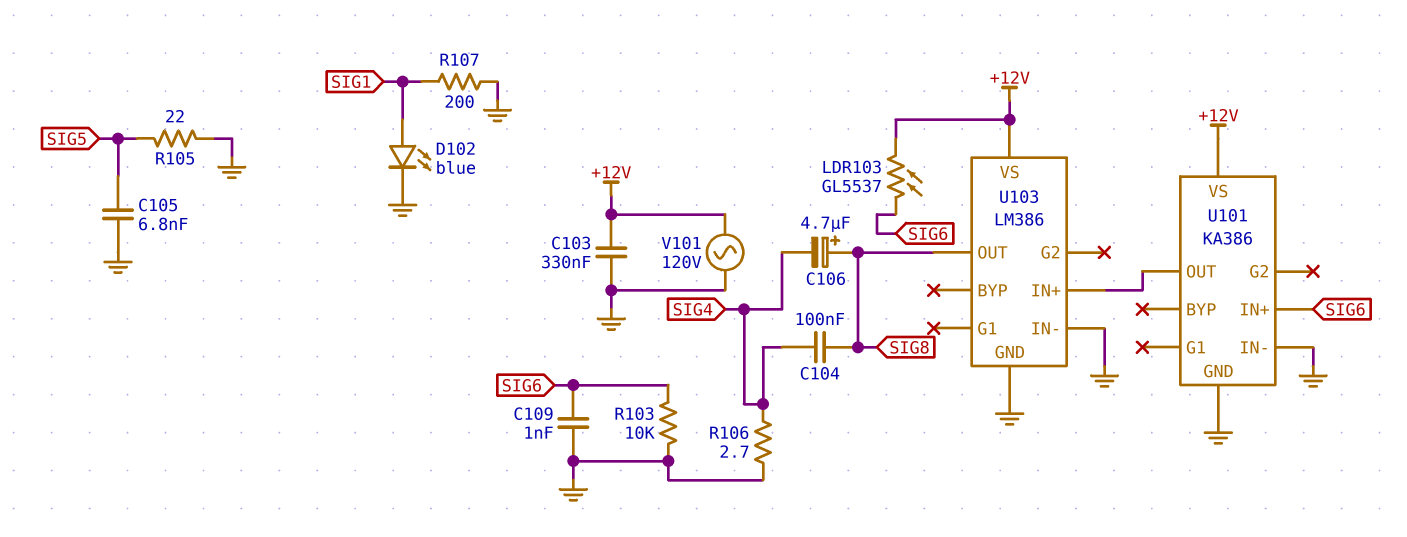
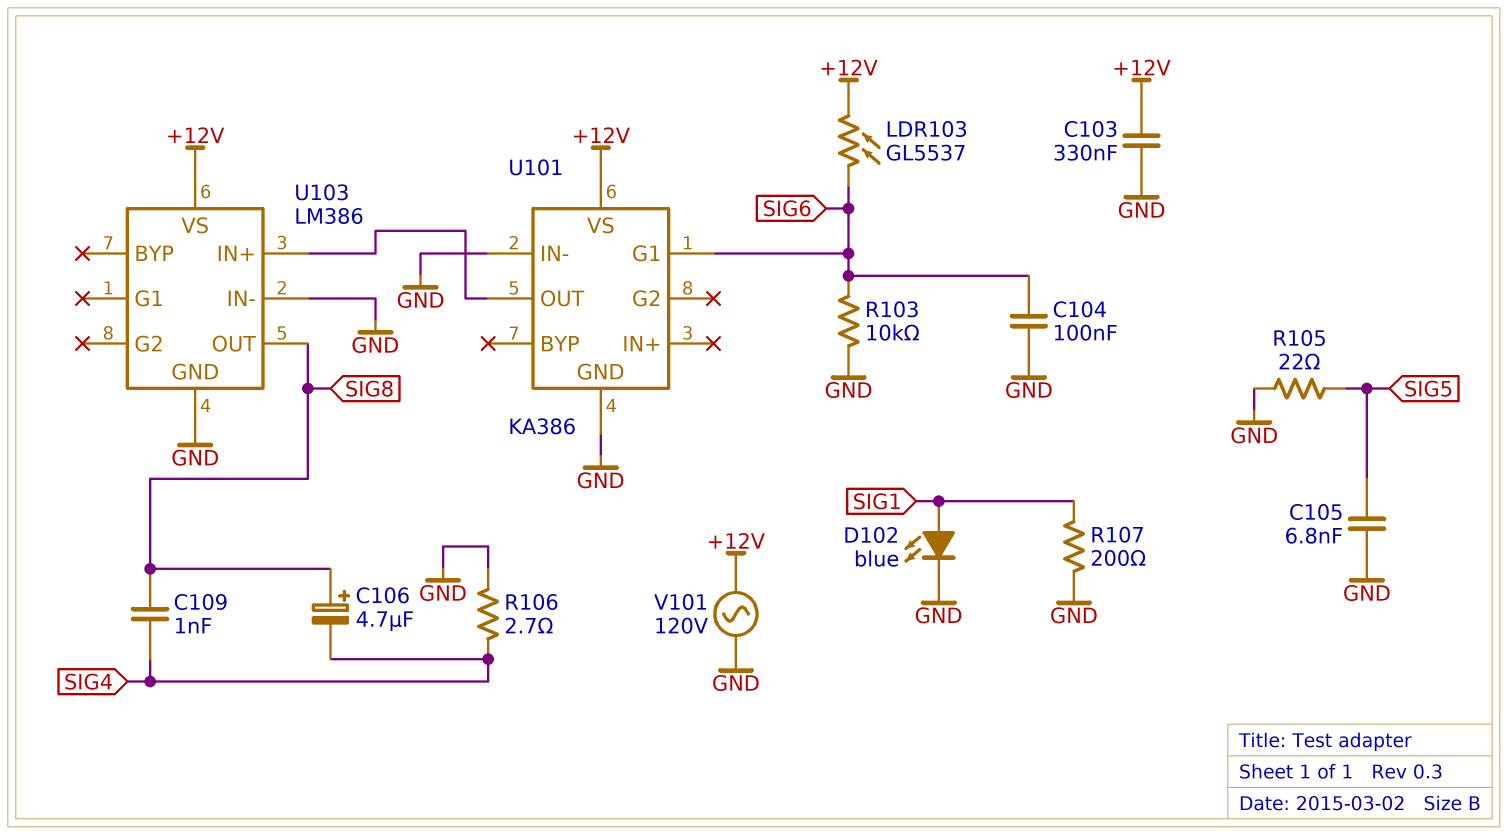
C104: 100nF (SIG4, SIG8) -> 100nF (GND, SIG6)
C109: 1nF (GND, SIG6) -> 1nF (SIG4, SIG8)
U101 pin G1: none -> SIG6
U101 pin IN+: SIG6 -> none

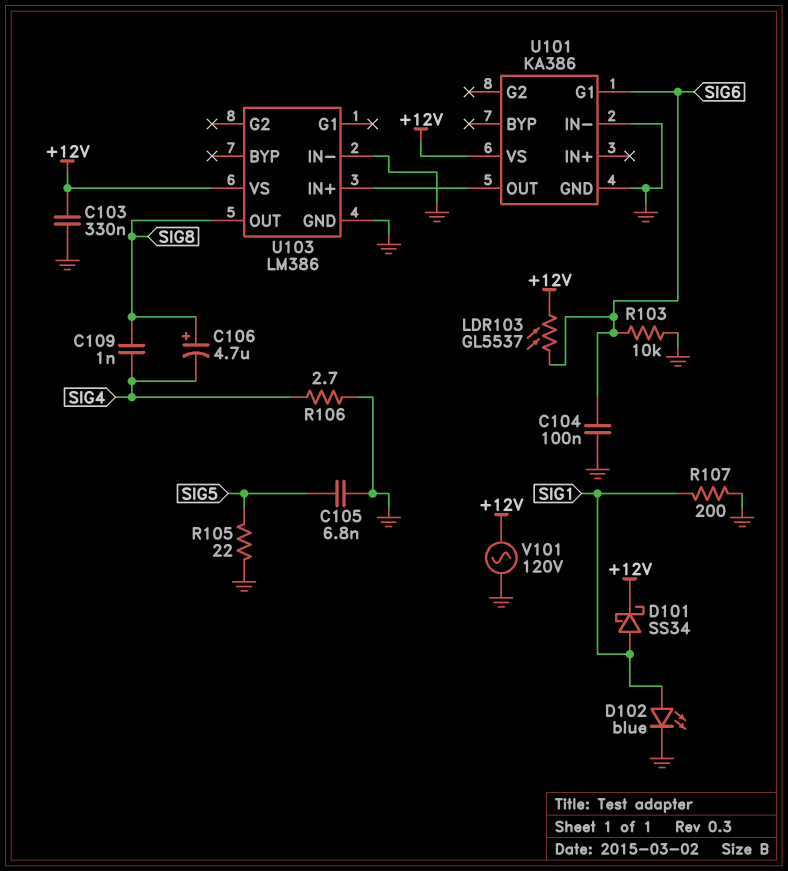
D101: none -> schottky SS34 (A SIG1, K +12V)

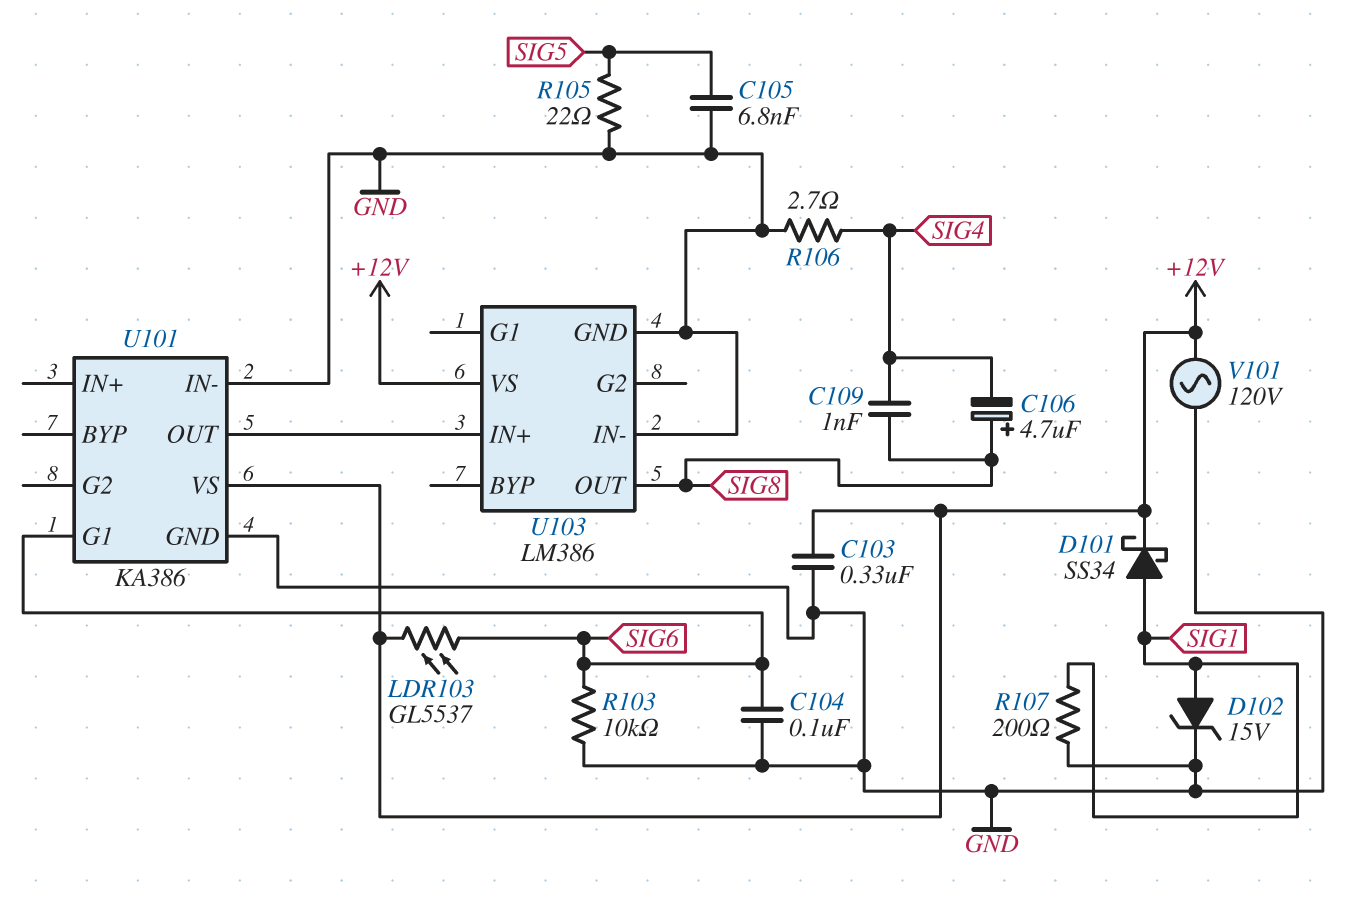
D102: LED blue (A SIG1, K GND) -> zener 15V (A SIG1, K GND)

